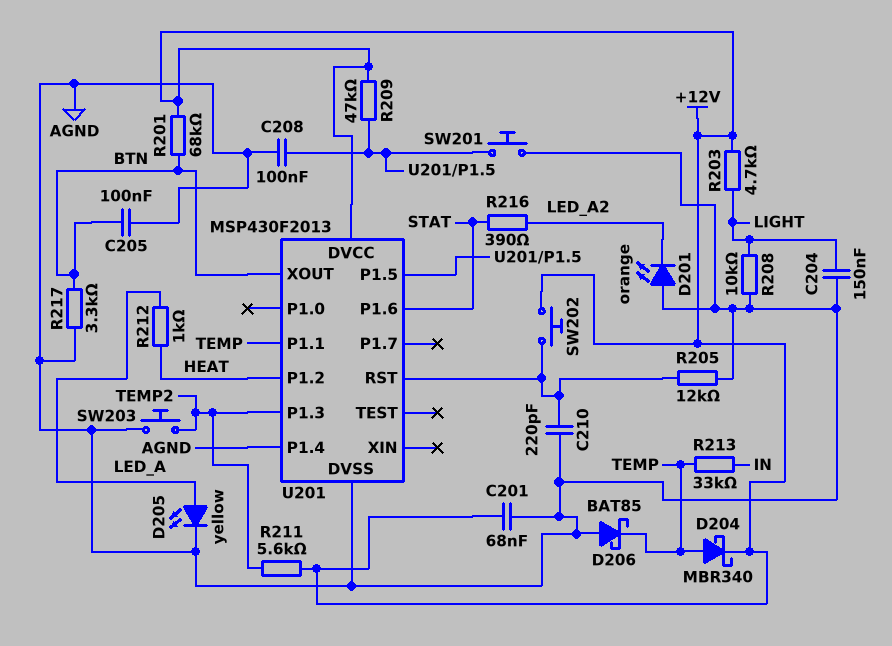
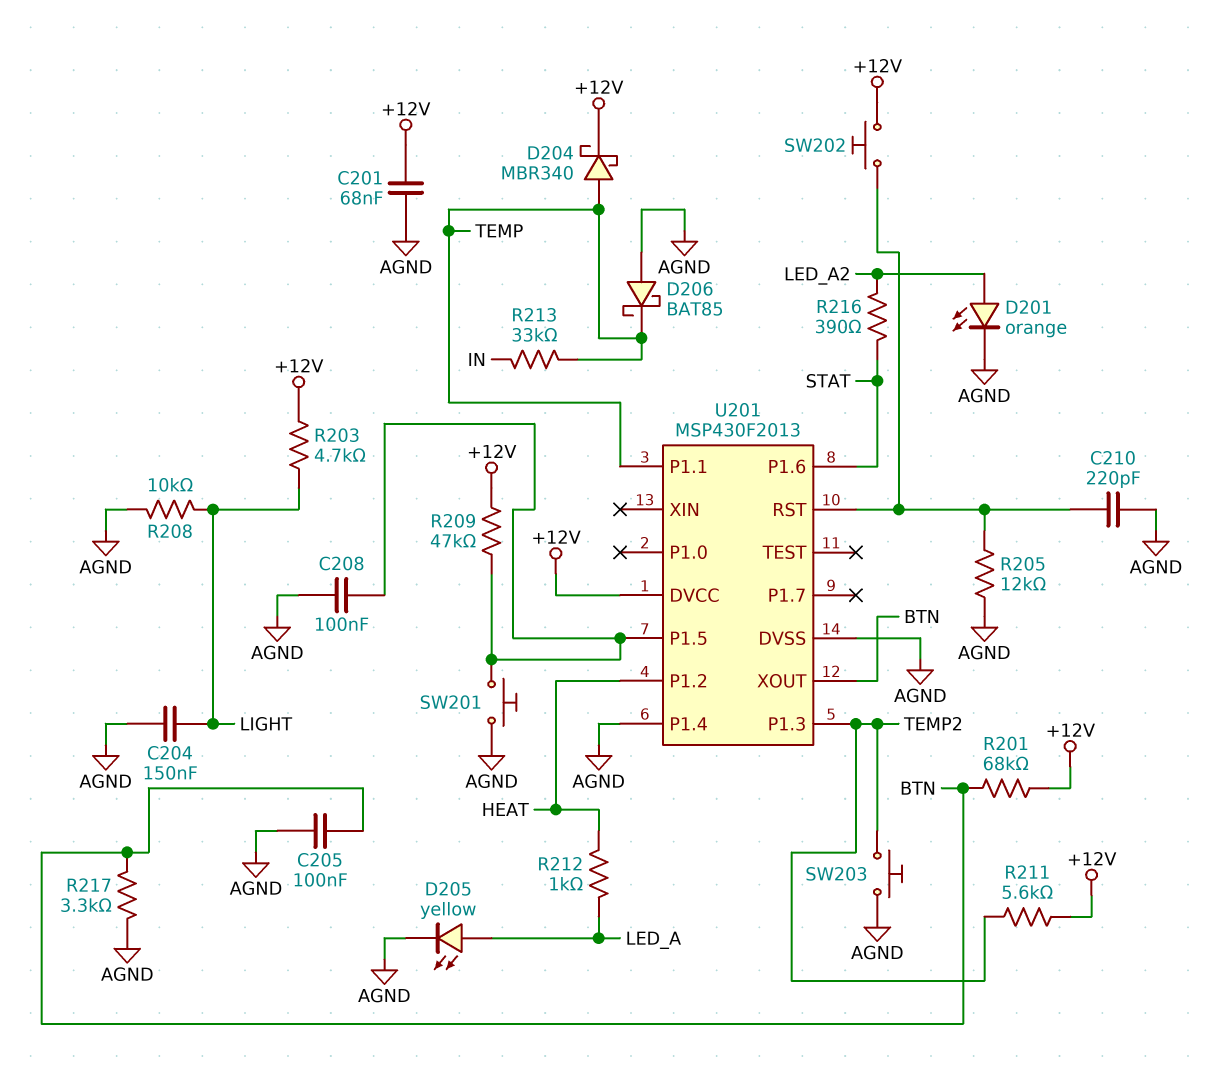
D201: LED orange (A AGND, K LED_A2) -> LED orange (A LED_A2, K AGND)

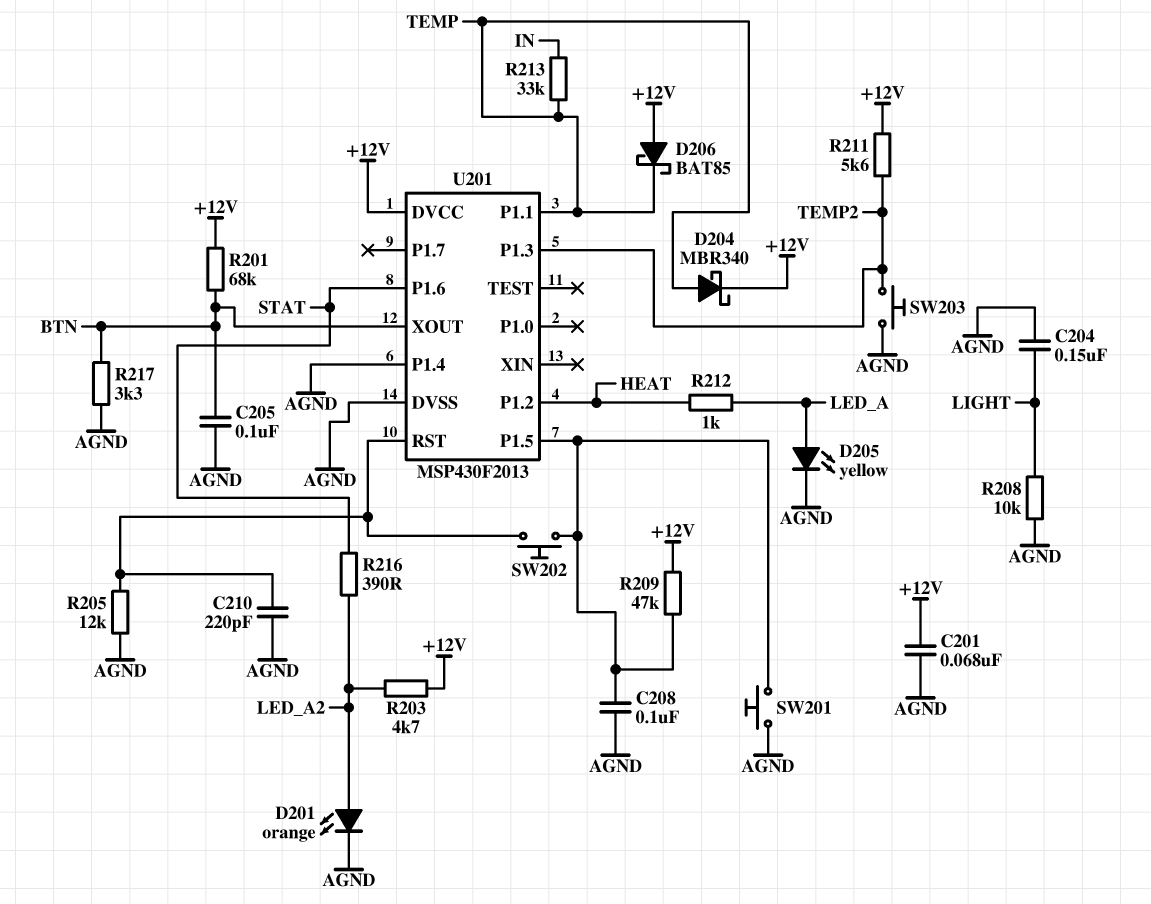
D206: schottky BAT85 (A AGND, K TEMP) -> schottky BAT85 (A +12V, K TEMP)
R203: 4.7k (+12V, LIGHT) -> 4.7k (+12V, LED_A2)
SW202: button (+12V, U201/RST) -> button (U201/P1.5, U201/RST)

